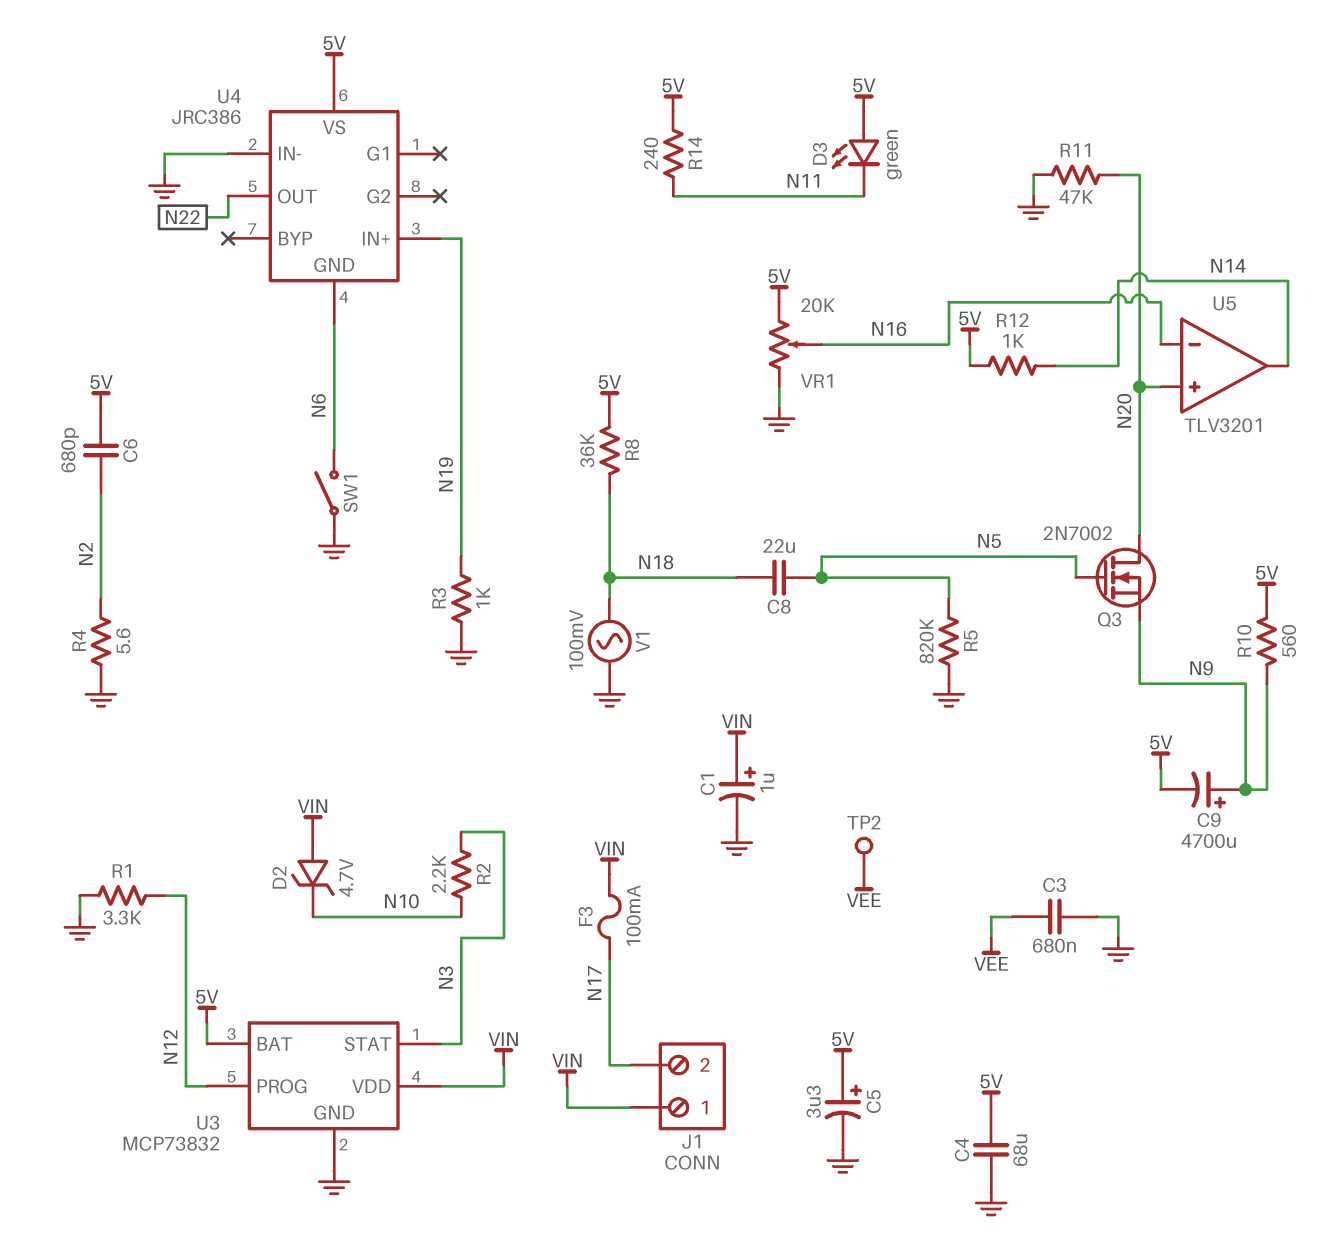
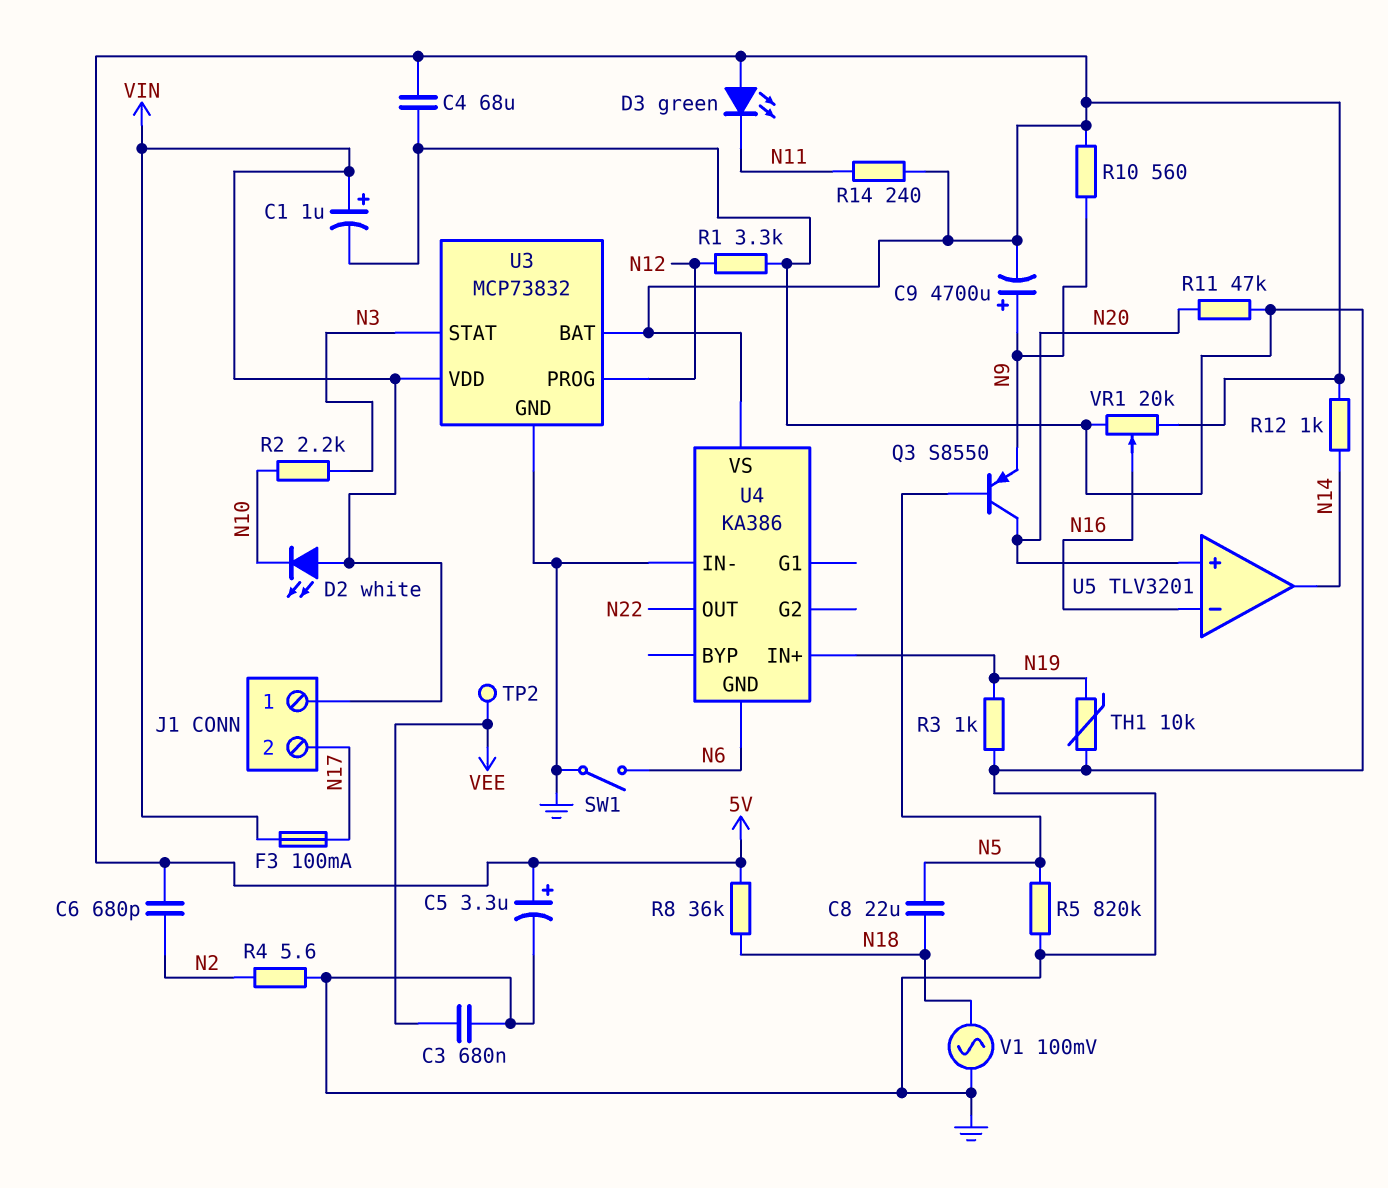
D2: zener 4.7V (A VIN, K N10) -> LED white (A VIN, K N10)
Q3: NMOS 2N7002 (G N5, D N20, S N9) -> PNP S8550 (B N5, C N20, E N9)
TH1: none -> 10k (GND, N19)
U4: JRC386 -> KA386

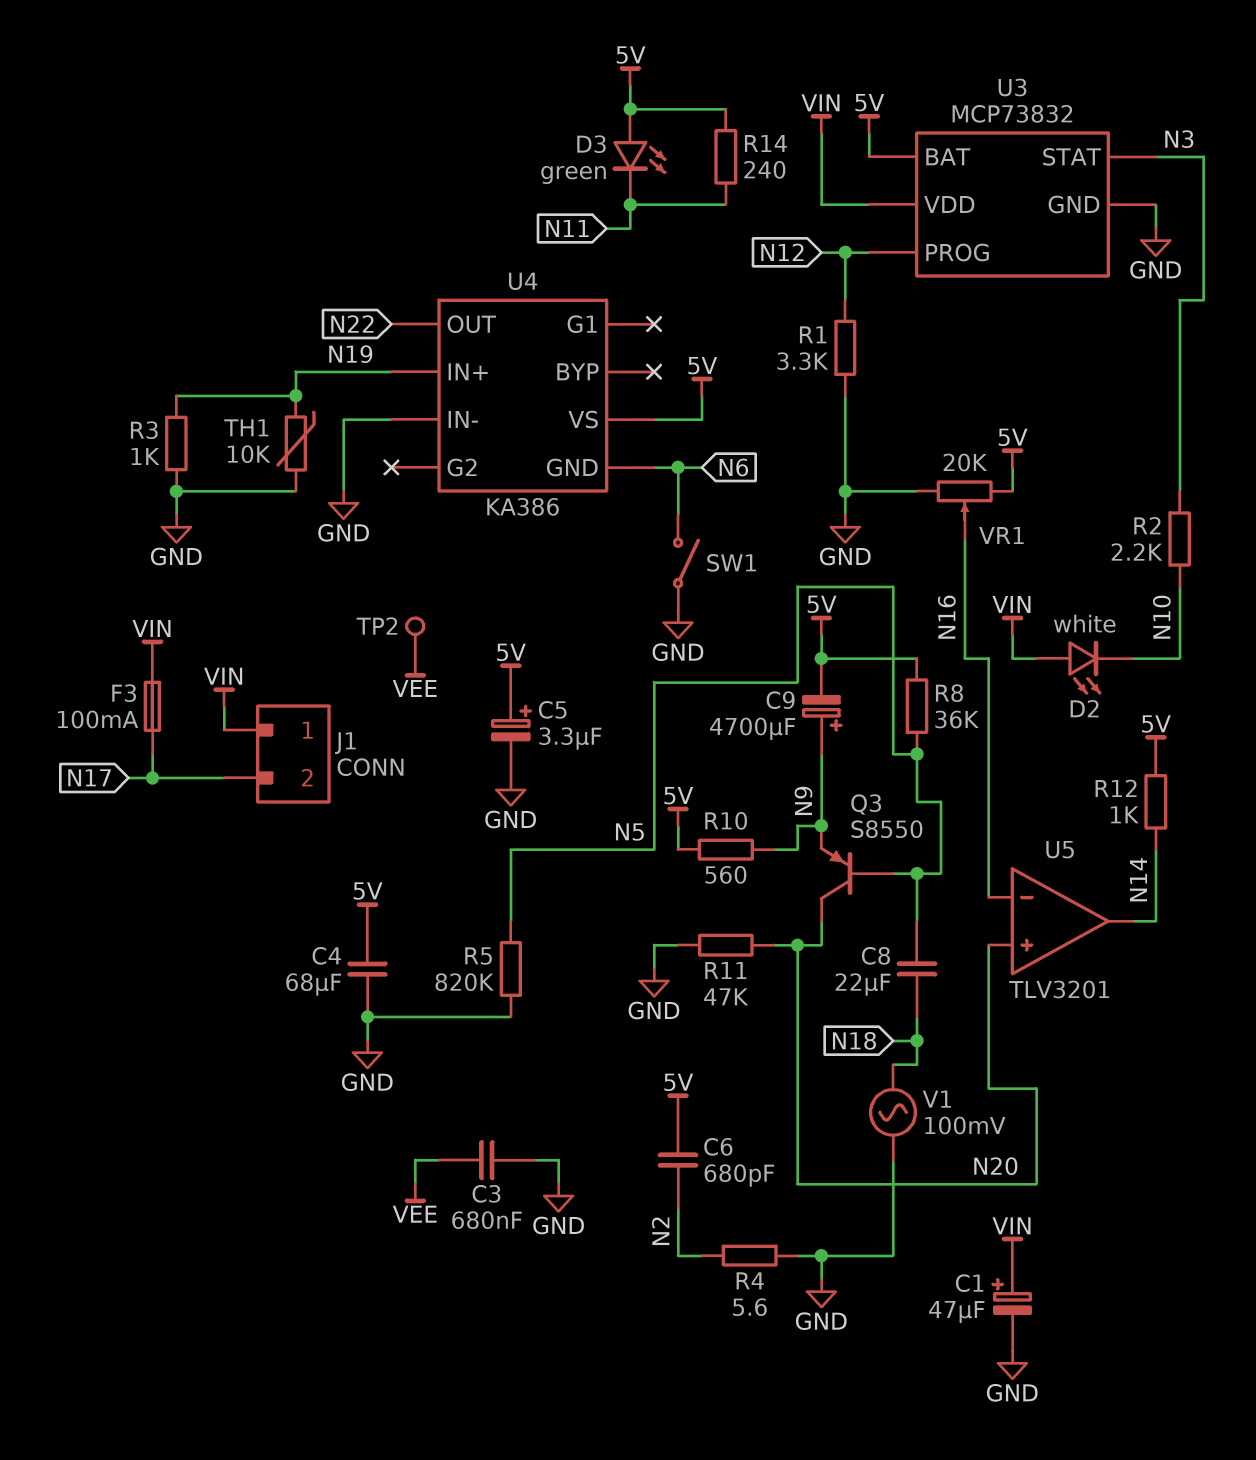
C1: 1uF (plus VIN, minus GND) -> 47uF (plus VIN, minus GND)
R8: 36k (5V, N18) -> 36k (5V, N5)

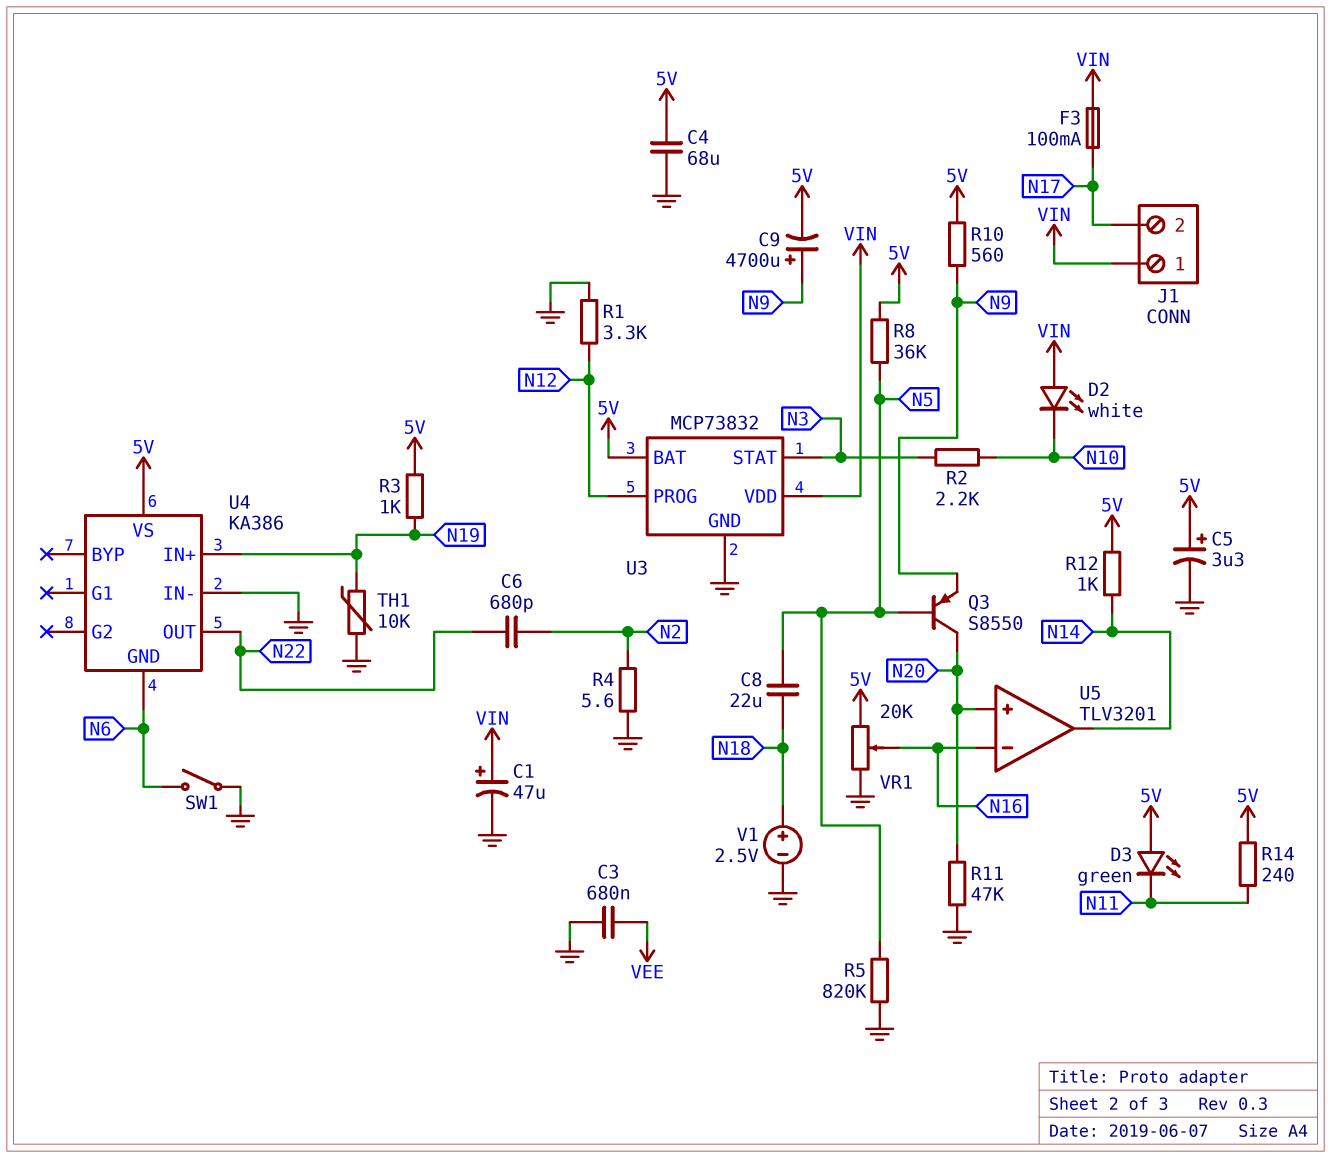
C6: 680pF (5V, N2) -> 680pF (N2, N22)
R3: 1k (GND, N19) -> 1k (5V, N19)
TP2: test point (VEE) -> none
V1: AC 100mV (GND, N18) -> 2.5V (plus N18, minus GND)

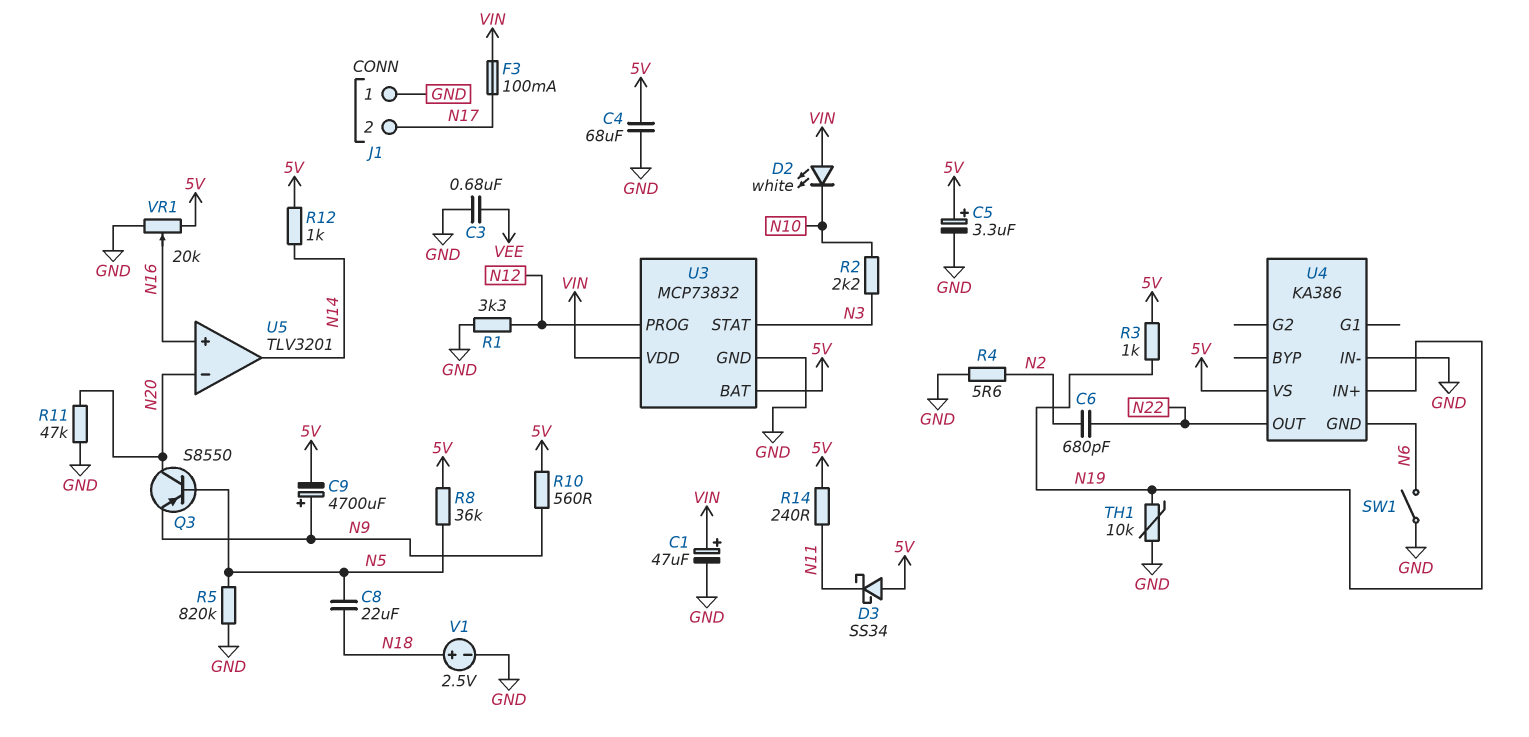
D3: LED green (A 5V, K N11) -> schottky SS34 (A 5V, K N11)
J1 pin 1: VIN -> GND
U5 pin in+: N20 -> N16
U5 pin in-: N16 -> N20

